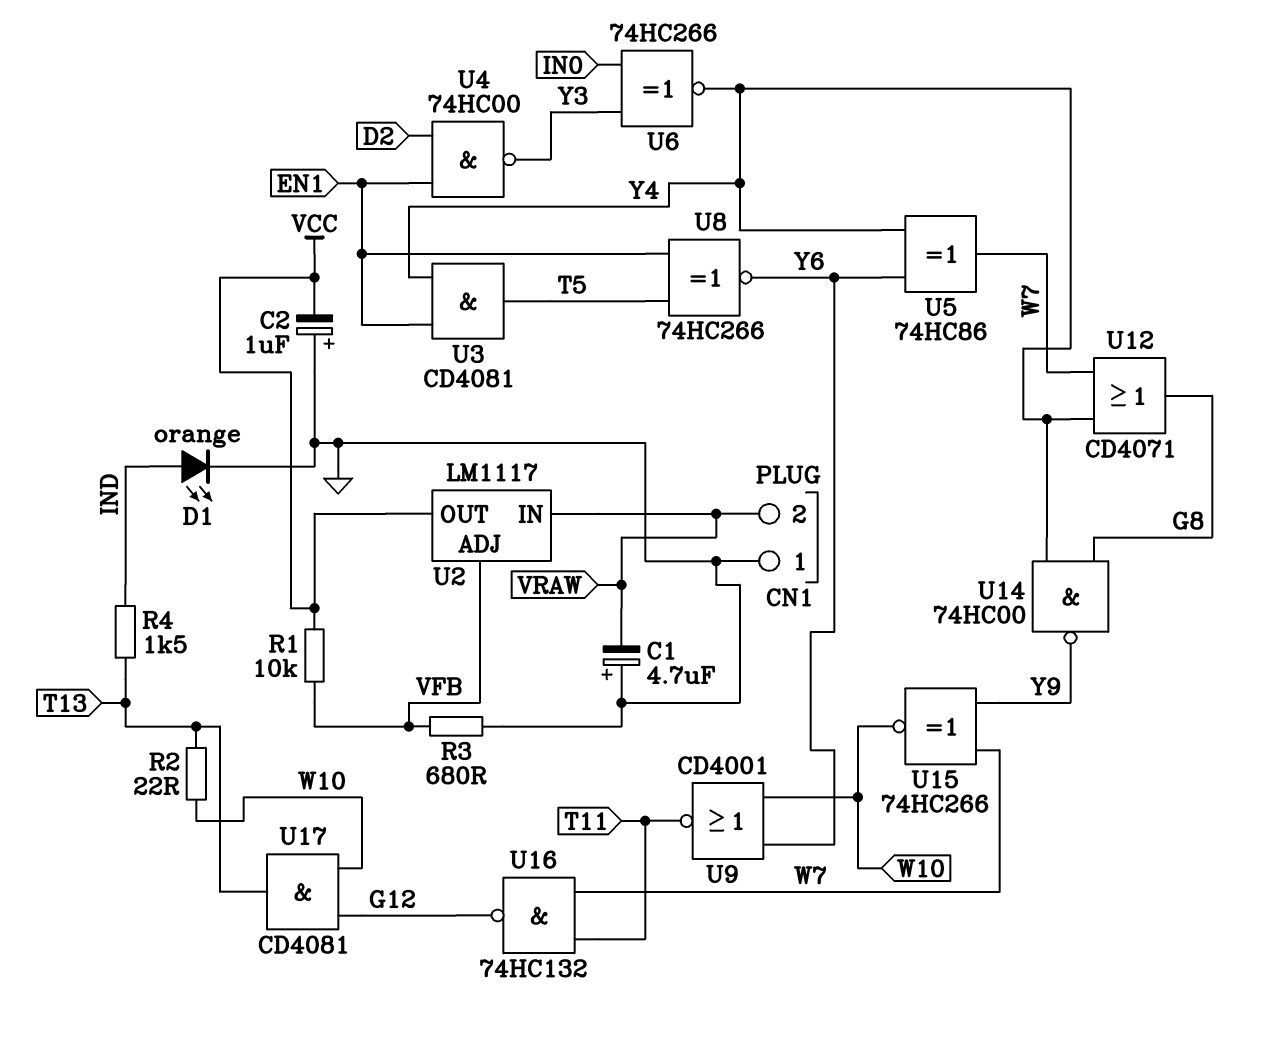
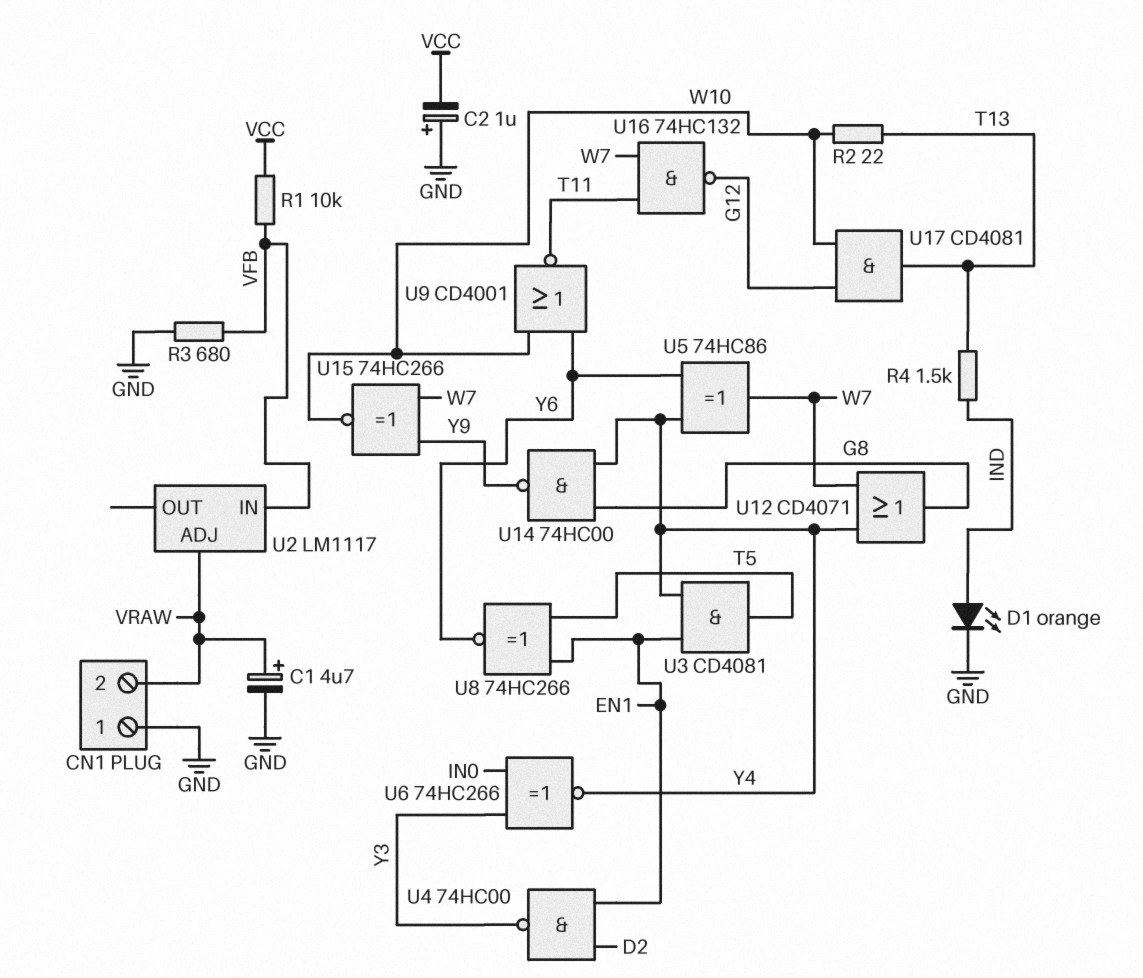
C1: 4.7uF (plus GND, minus VRAW) -> 4.7uF (plus VRAW, minus GND)
U2 pin ADJ: VFB -> VRAW
U2 pin IN: VRAW -> VFB
U2 pin OUT: VCC -> none

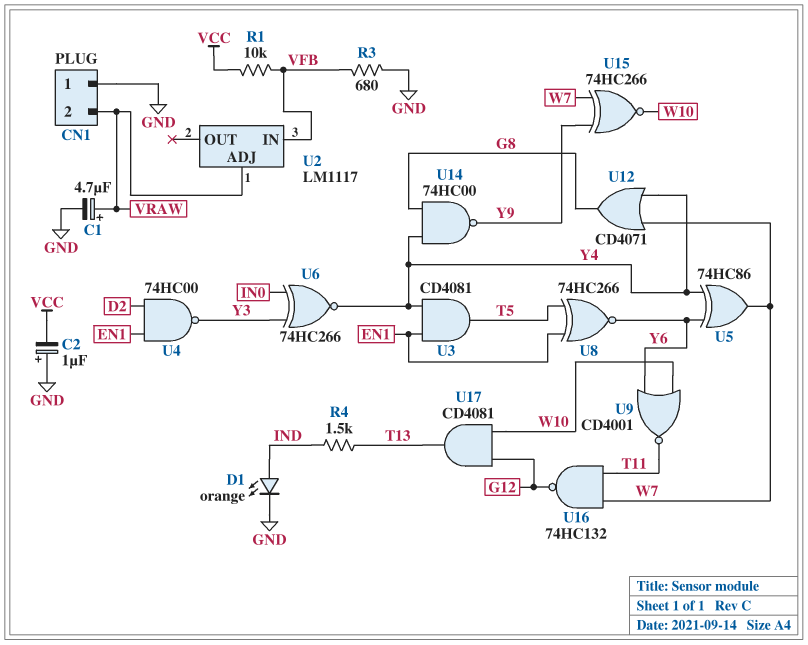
R2: 22 (T13, W10) -> none

